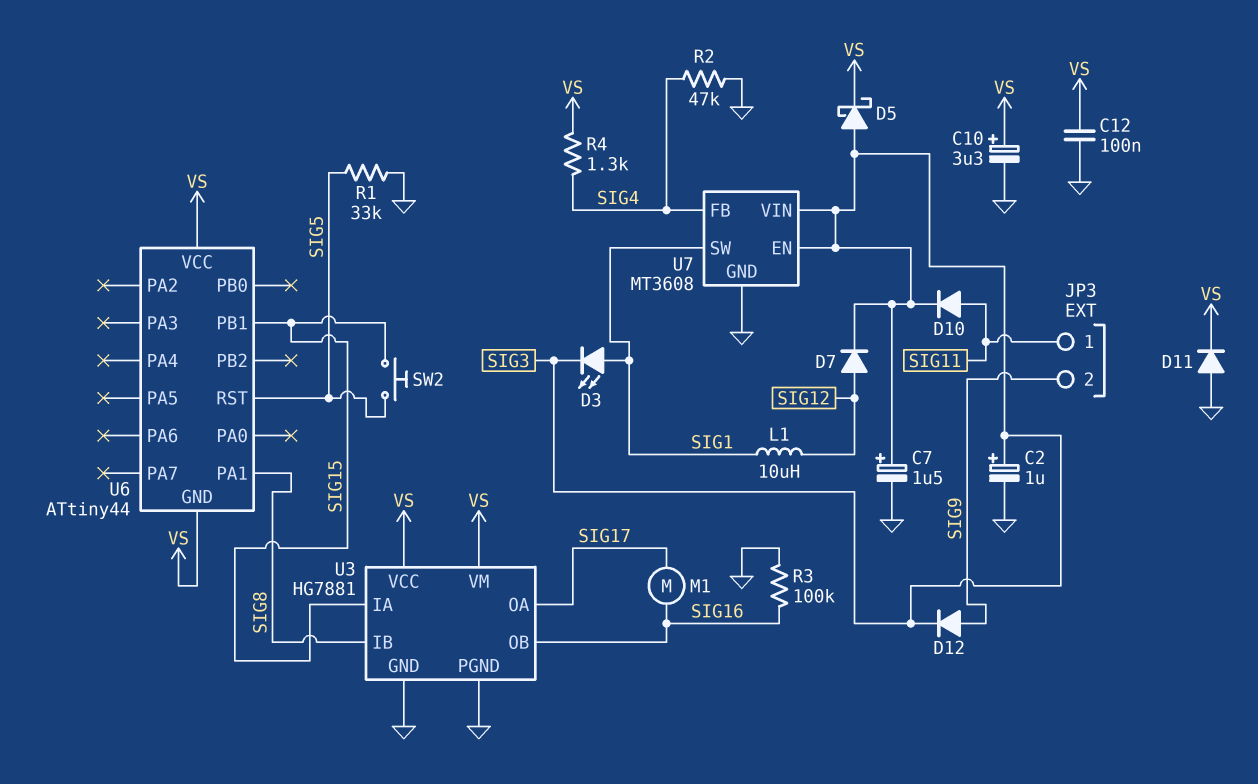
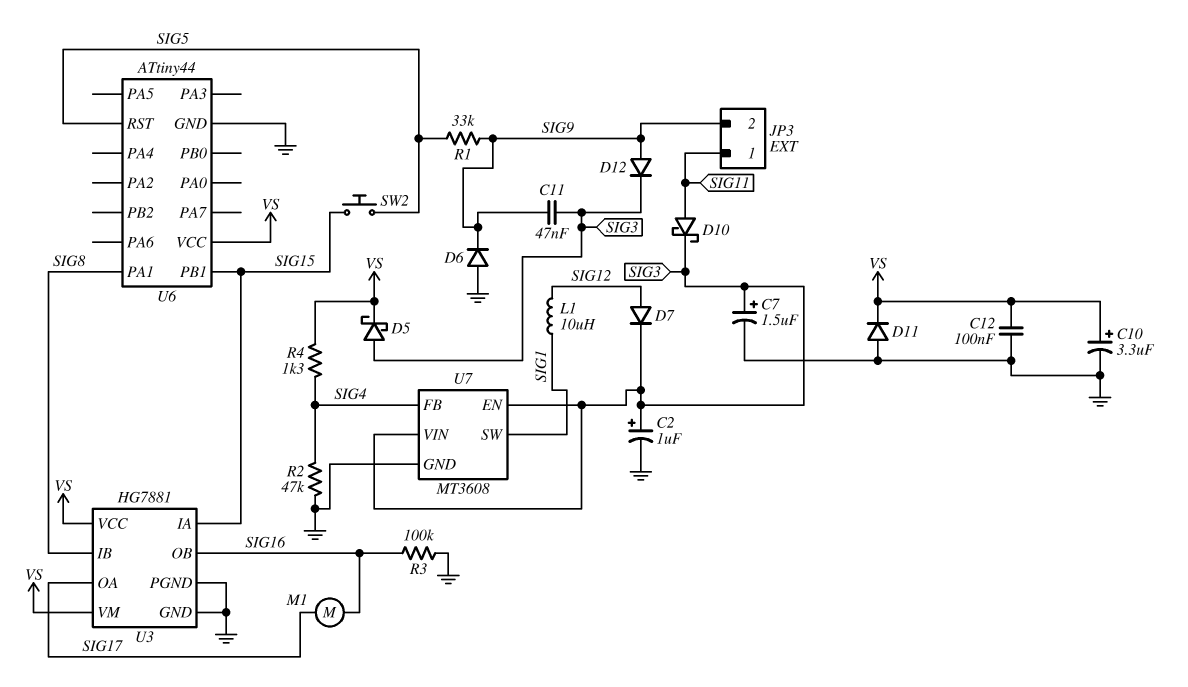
C11: none -> 47nF (SIG3, SIG9)
D3: LED (A SIG1, K SIG3) -> none
D6: none -> diode (A GND, K SIG9)
D10: diode (A SIG11, K SIG3) -> schottky (A SIG11, K SIG3)
R1: 33k (GND, SIG5) -> 33k (SIG5, SIG9)
U6 pin GND: VS -> GND

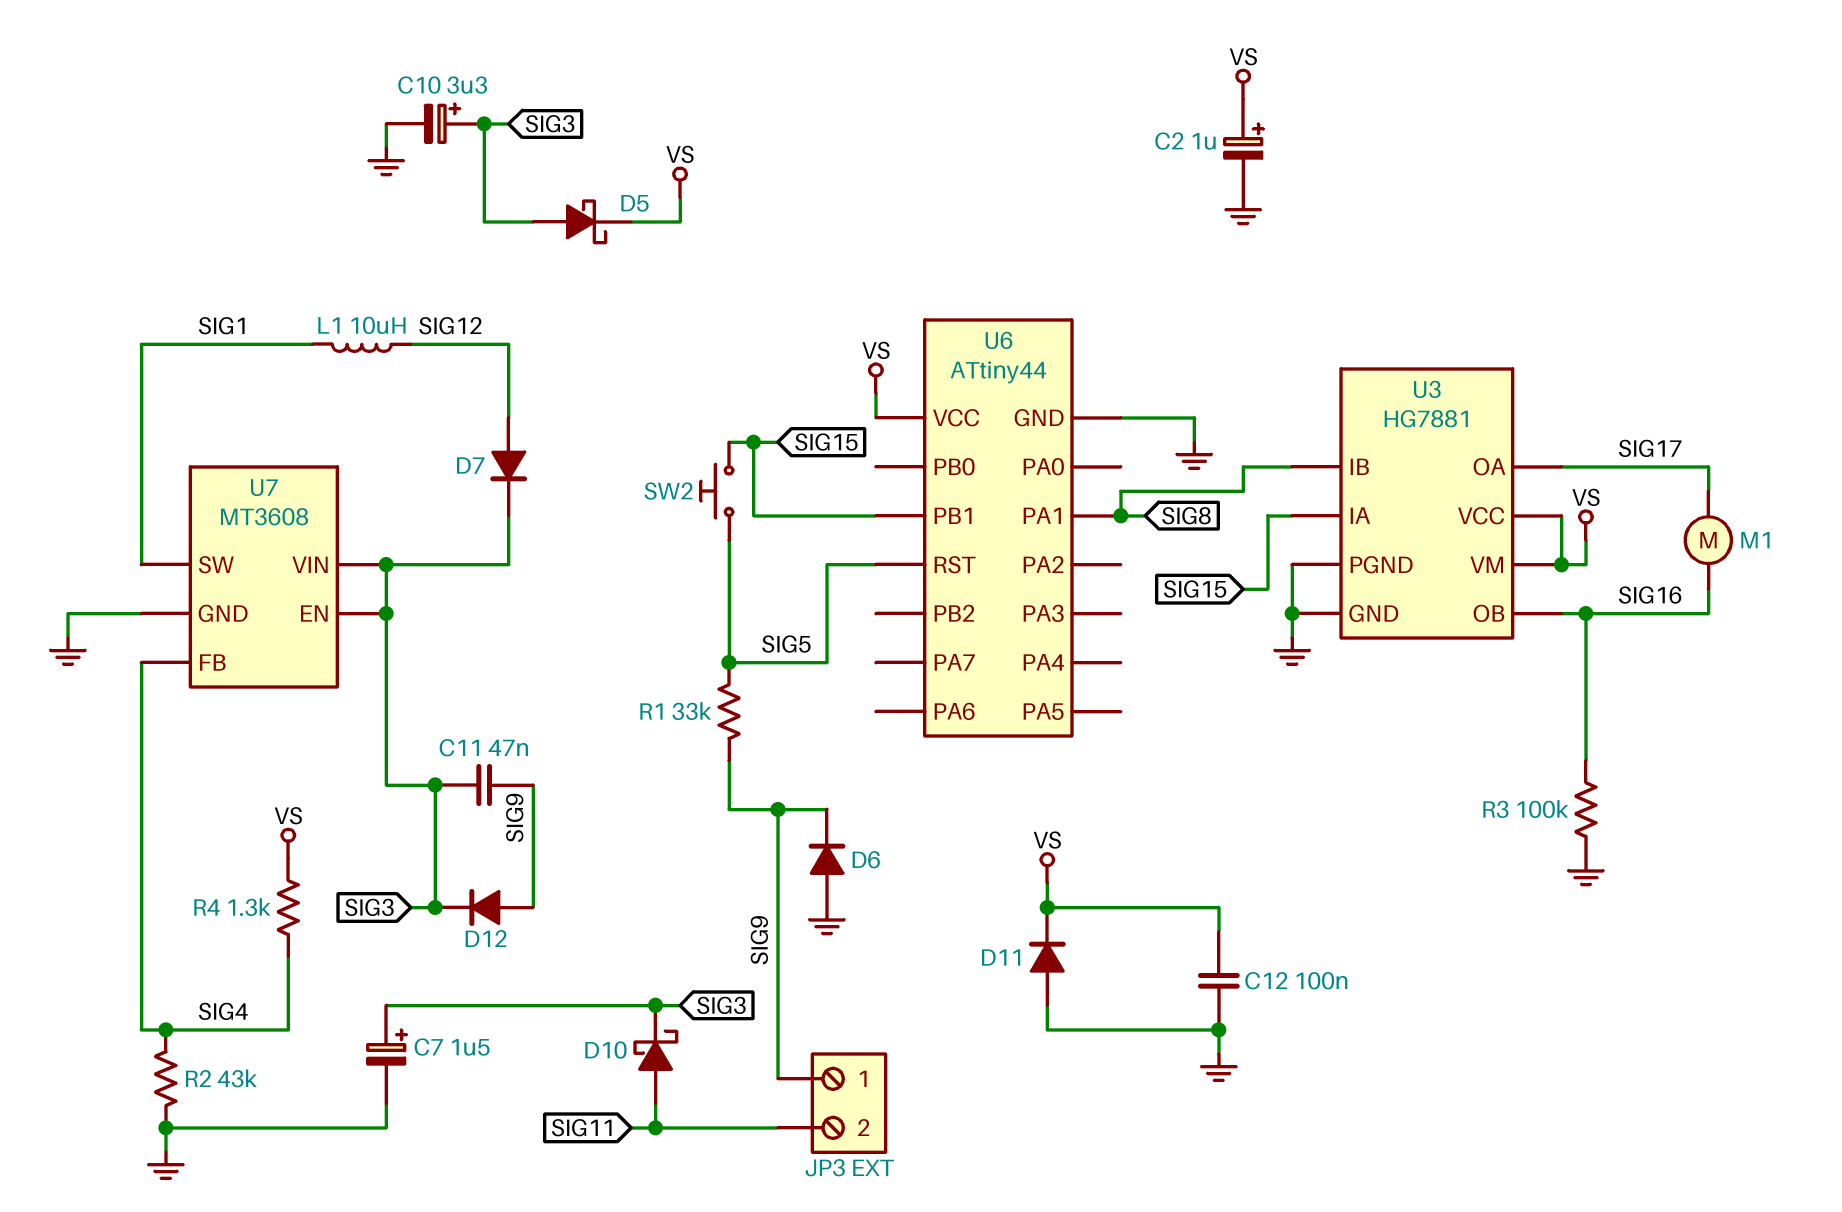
C2: 1uF (plus SIG3, minus GND) -> 1uF (plus VS, minus GND)
C10: 3.3uF (plus VS, minus GND) -> 3.3uF (plus SIG3, minus GND)
JP3 pin 1: SIG11 -> SIG9
JP3 pin 2: SIG9 -> SIG11
R2: 47k (GND, SIG4) -> 43k (GND, SIG4)

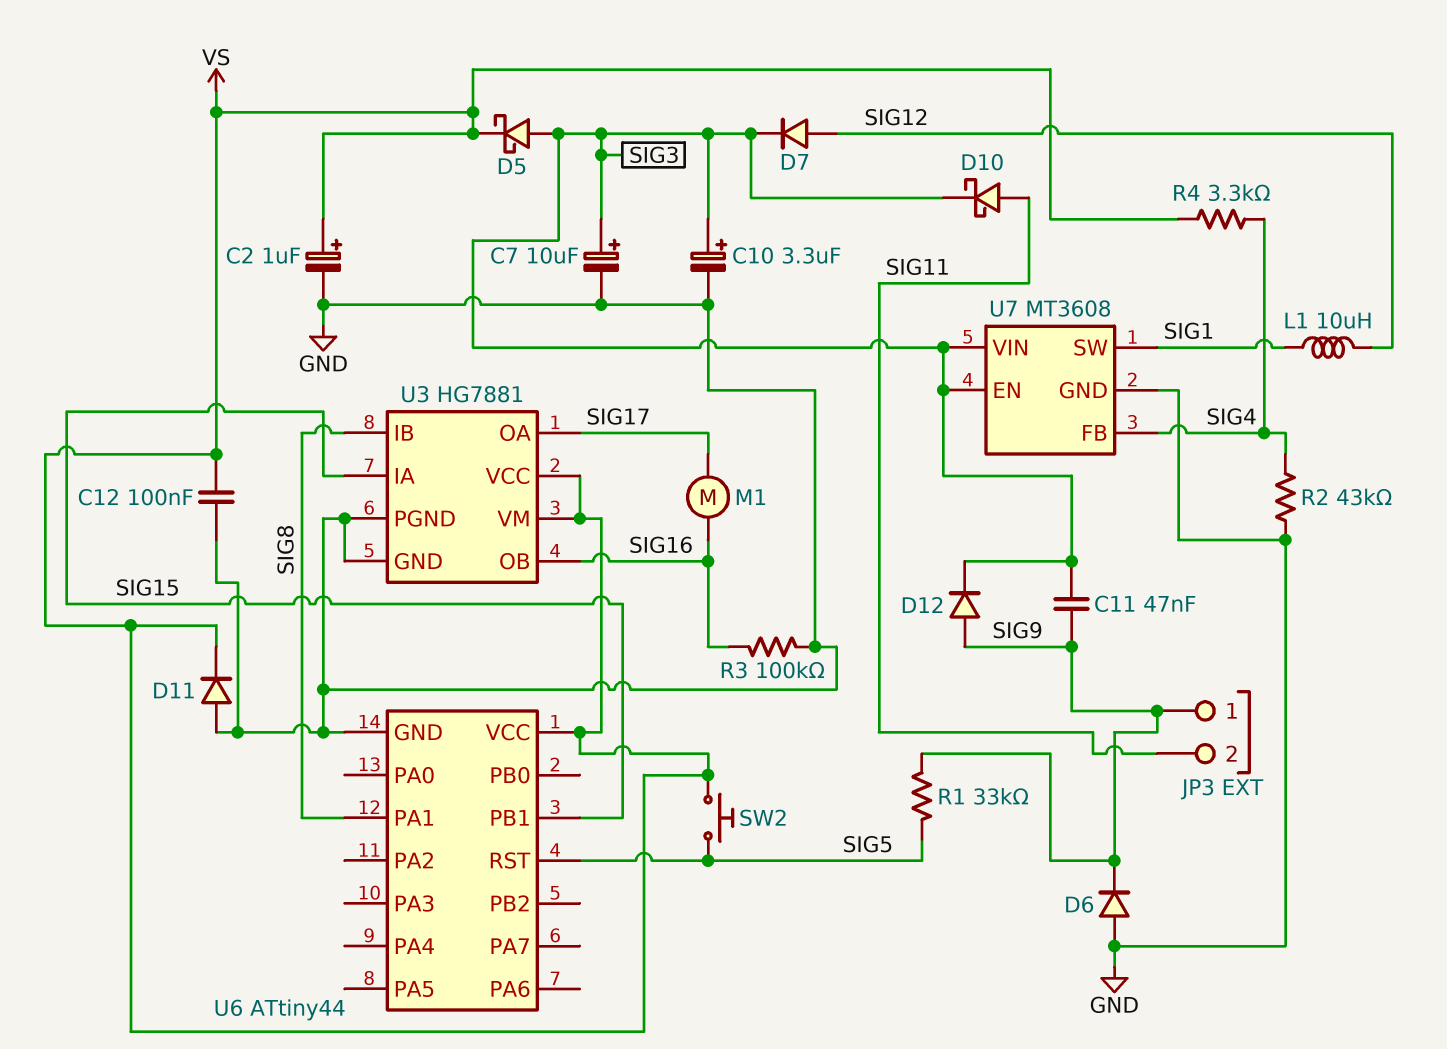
C7: 1.5uF (plus SIG3, minus GND) -> 10uF (plus SIG3, minus GND)
R4: 1.3k (SIG4, VS) -> 3.3k (SIG4, VS)
SW2: button (SIG5, SIG15) -> button (SIG5, VS)

